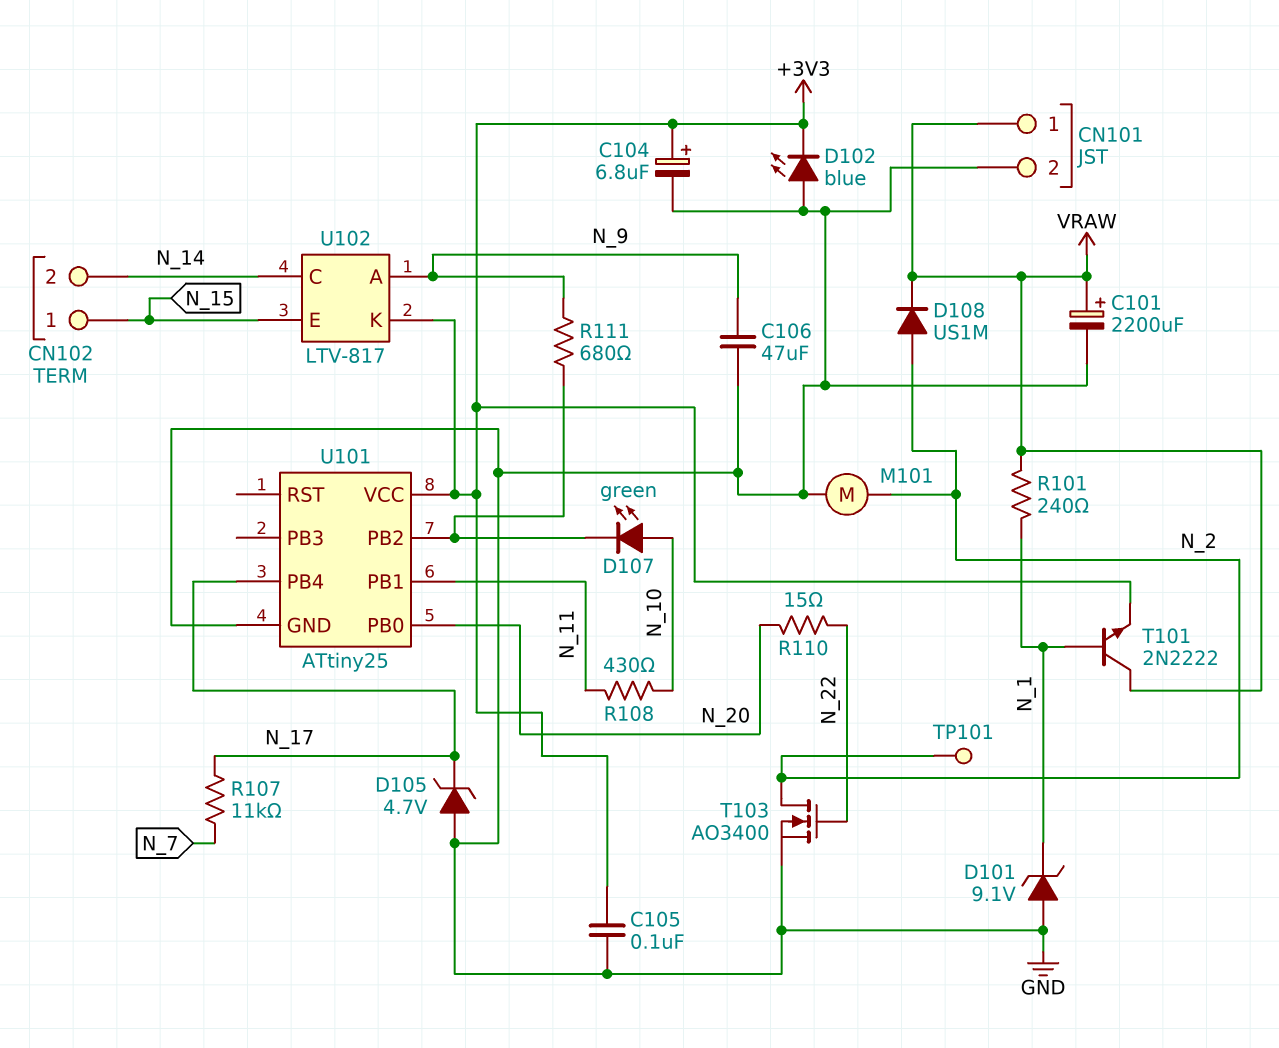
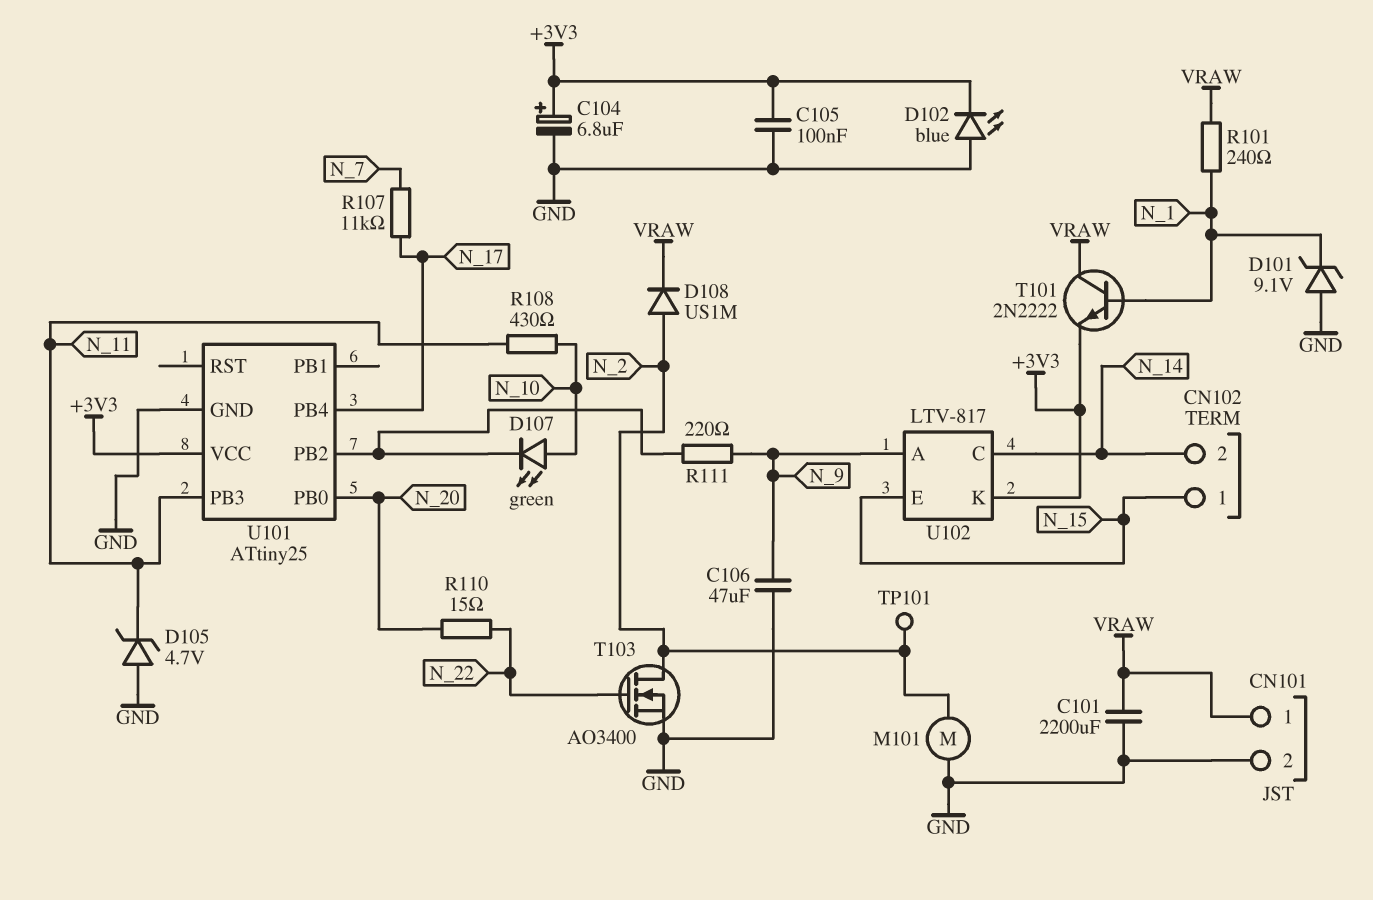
C101: 2200uF (plus VRAW, minus GND) -> 2200uF (GND, VRAW)
D105: zener 4.7V (A GND, K N_17) -> zener 4.7V (A GND, K N_11)
R111: 680 (N_9, U101/PB2) -> 220 (N_9, U101/PB2)
U101 pin PB1: N_11 -> none
U101 pin PB3: none -> N_11

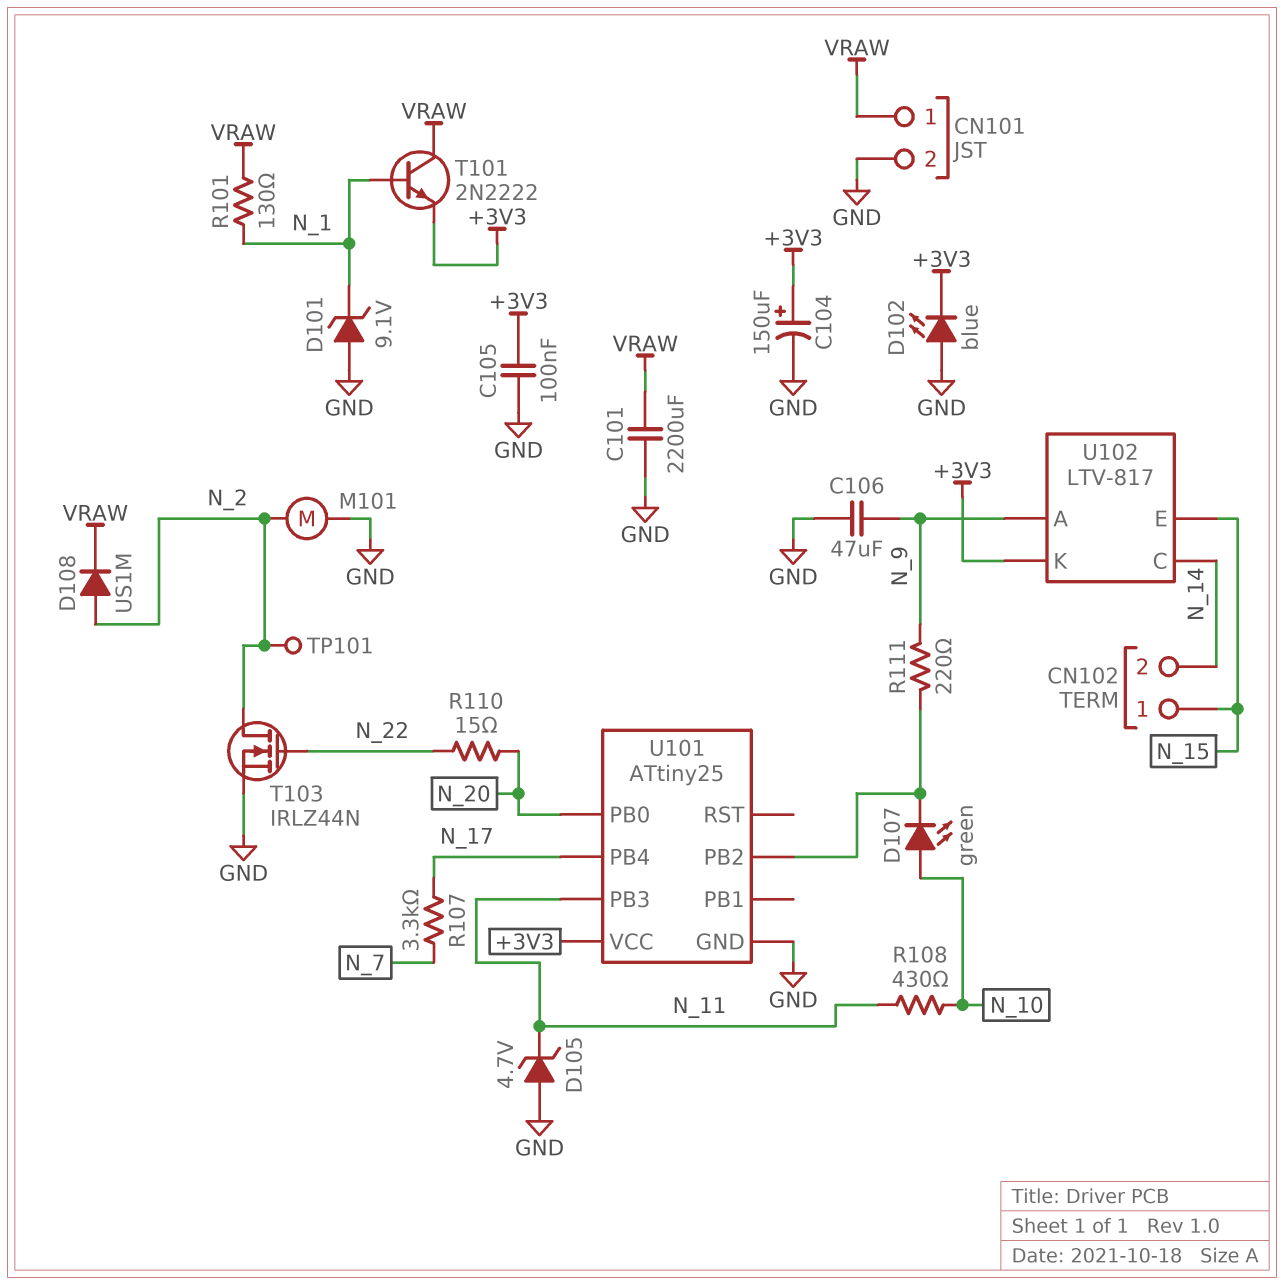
C104: 6.8uF (plus +3V3, minus GND) -> 150uF (plus +3V3, minus GND)
R101: 240 (N_1, VRAW) -> 130 (N_1, VRAW)
R107: 11k (N_7, N_17) -> 3.3k (N_7, N_17)
T103: NMOS AO3400 (G N_22, D N_2, S GND) -> NMOS IRLZ44N (G N_22, D N_2, S GND)

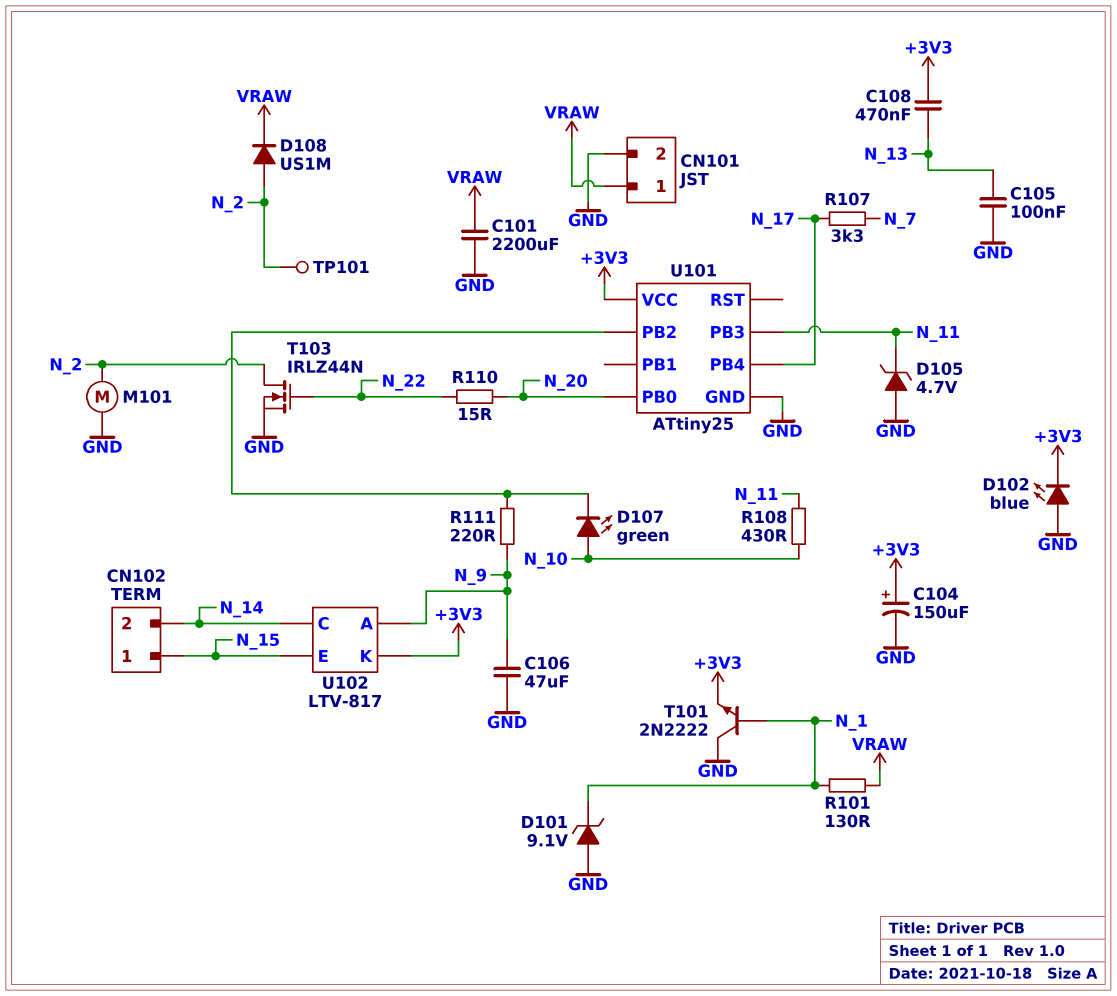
C105: 100nF (+3V3, GND) -> 100nF (GND, N_13)
C108: none -> 470nF (+3V3, N_13)
T101: NPN 2N2222 (B N_1, C VRAW, E +3V3) -> NPN 2N2222 (B N_1, C GND, E +3V3)

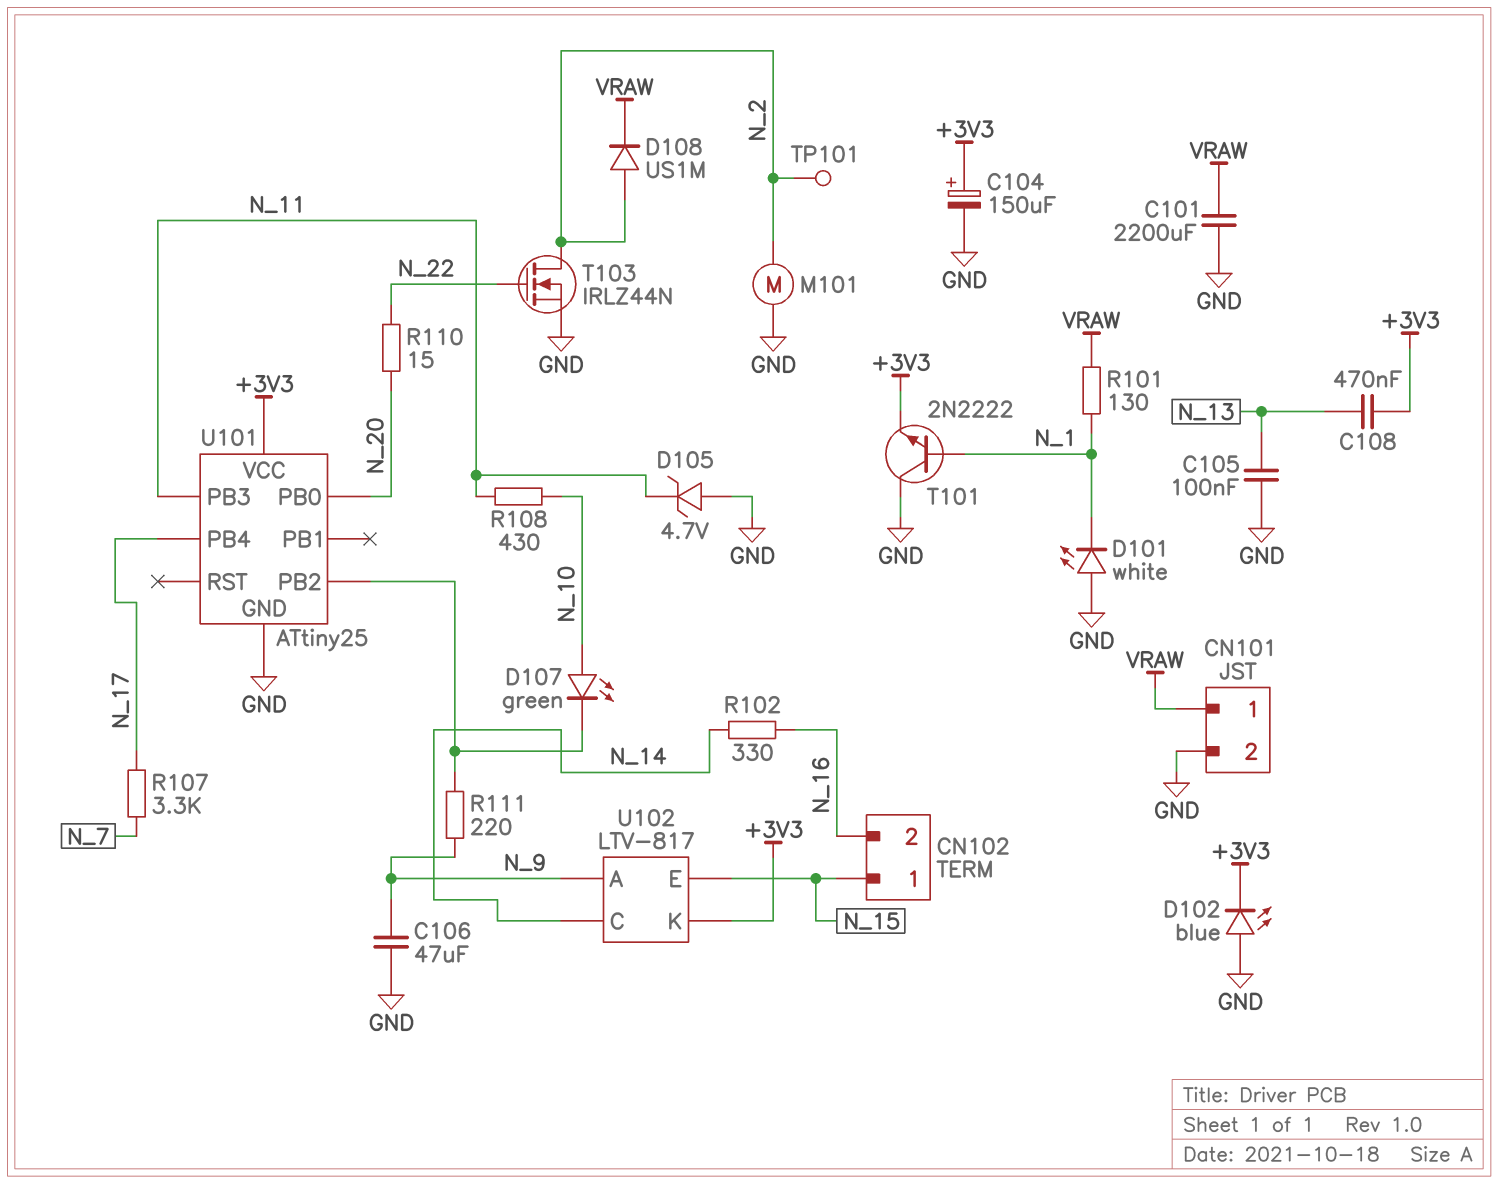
CN102 pin 2: N_14 -> N_16
D101: zener 9.1V (A GND, K N_1) -> LED white (A GND, K N_1)
R102: none -> 330 (N_14, N_16)

